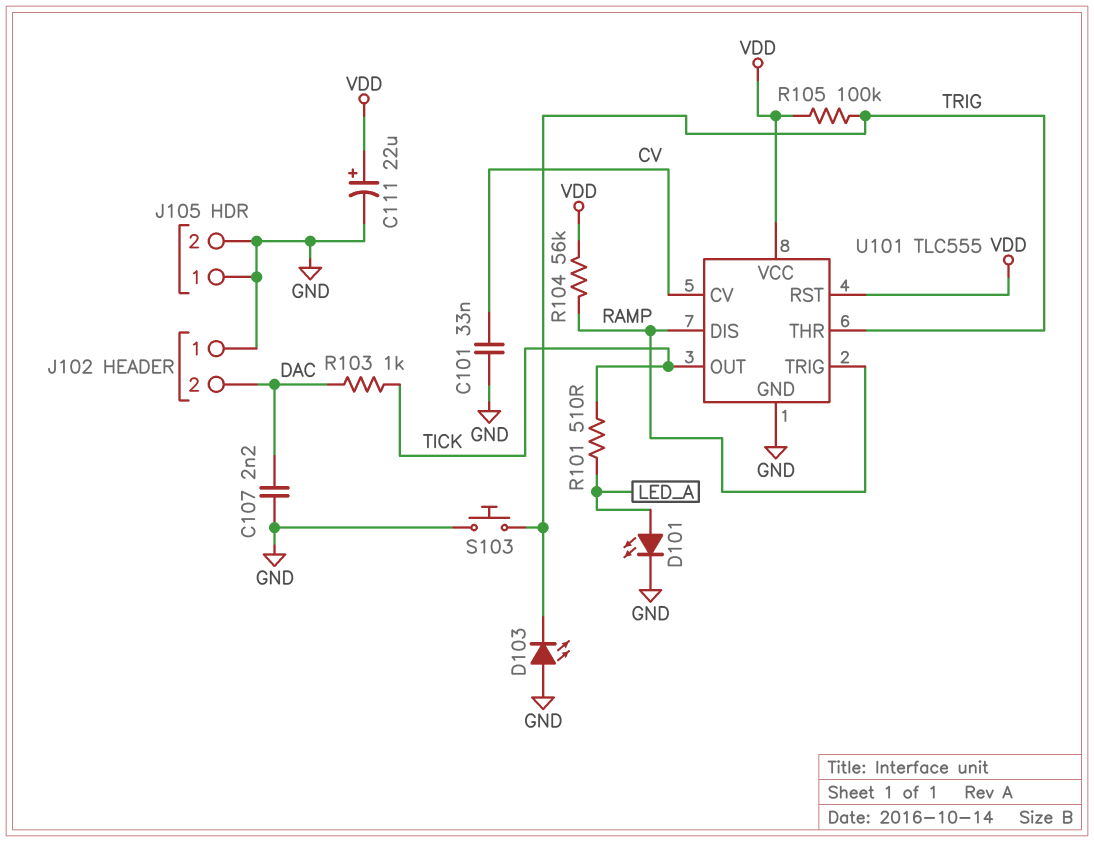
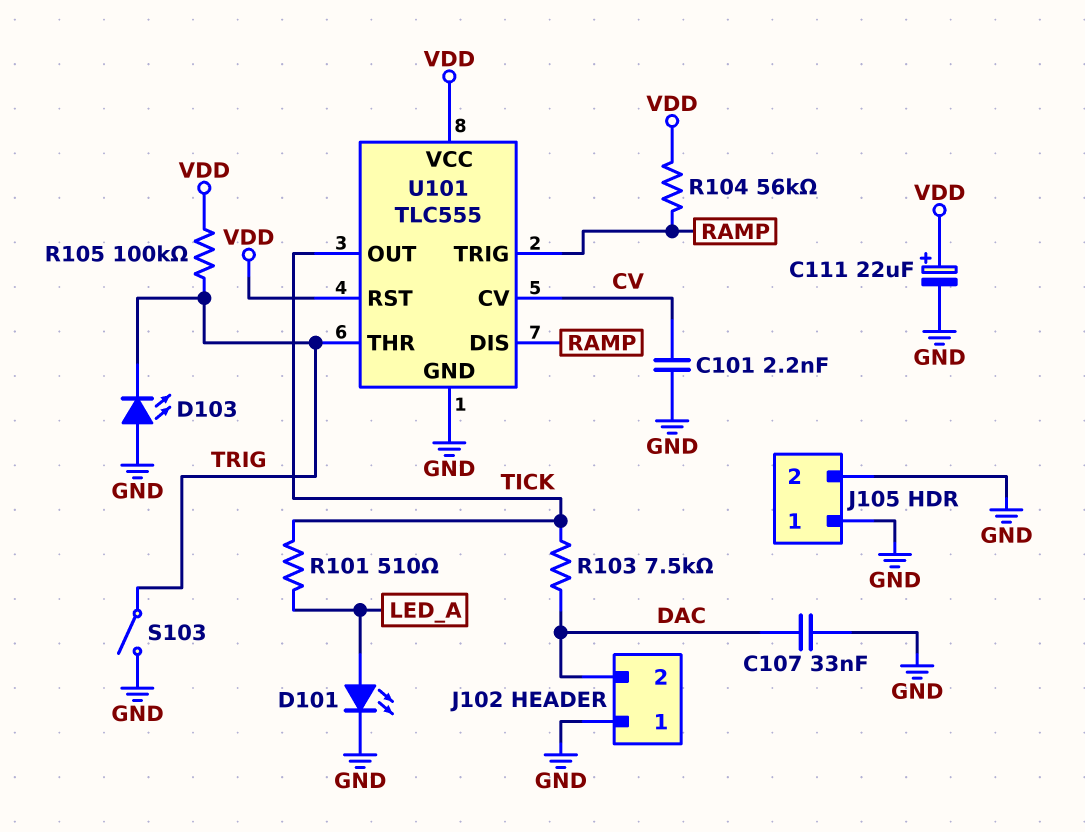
C101: 33nF (CV, GND) -> 2.2nF (CV, GND)
C107: 2.2nF (DAC, GND) -> 33nF (DAC, GND)
R103: 1k (DAC, TICK) -> 7.5k (DAC, TICK)
S103: button (GND, TRIG) -> switch (GND, TRIG)

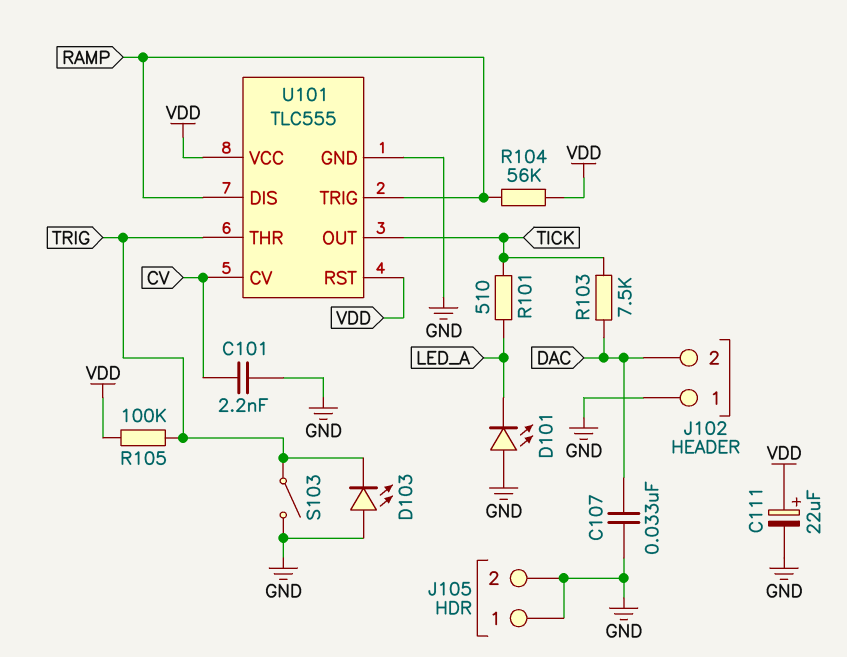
D101: LED (A LED_A, K GND) -> LED (A GND, K LED_A)

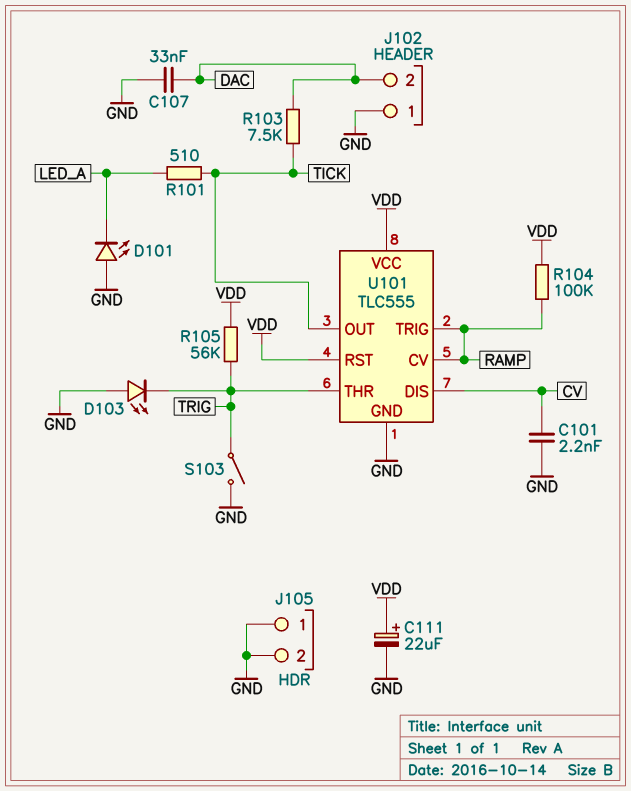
R104: 56k (RAMP, VDD) -> 100k (RAMP, VDD)
R105: 100k (TRIG, VDD) -> 56k (TRIG, VDD)
U101 pin CV: CV -> RAMP
U101 pin DIS: RAMP -> CV

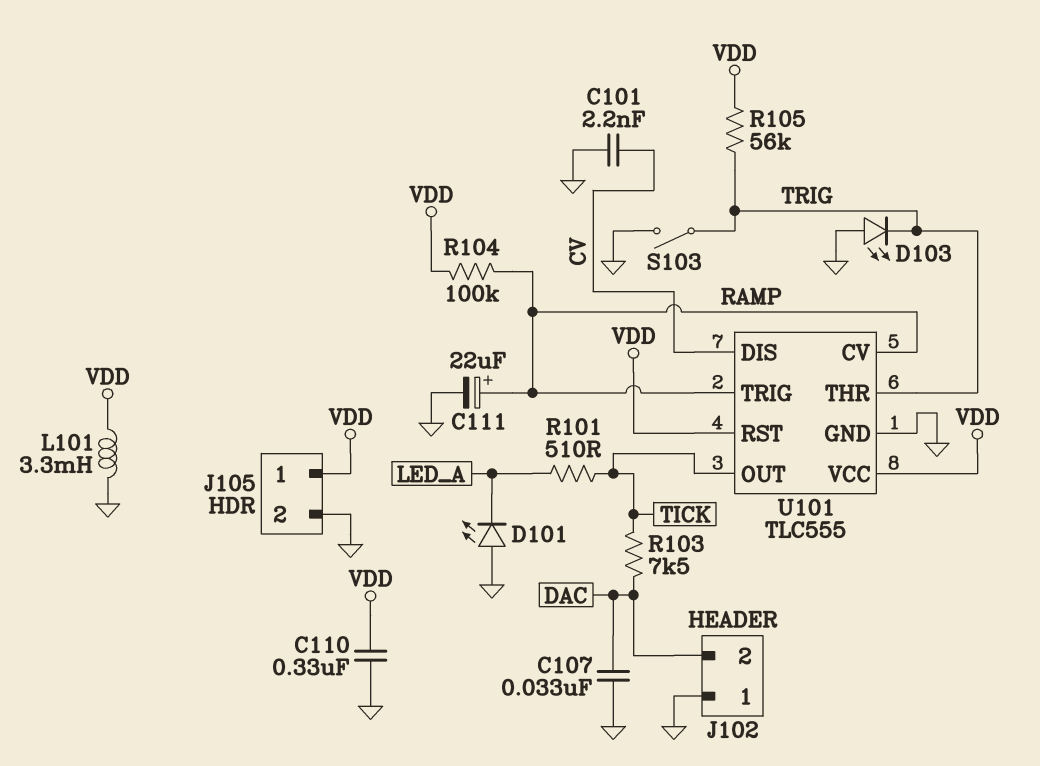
C110: none -> 330nF (GND, VDD)
C111: 22uF (plus VDD, minus GND) -> 22uF (plus RAMP, minus GND)
J105 pin 1: GND -> VDD
L101: none -> 3.3mH (GND, VDD)

